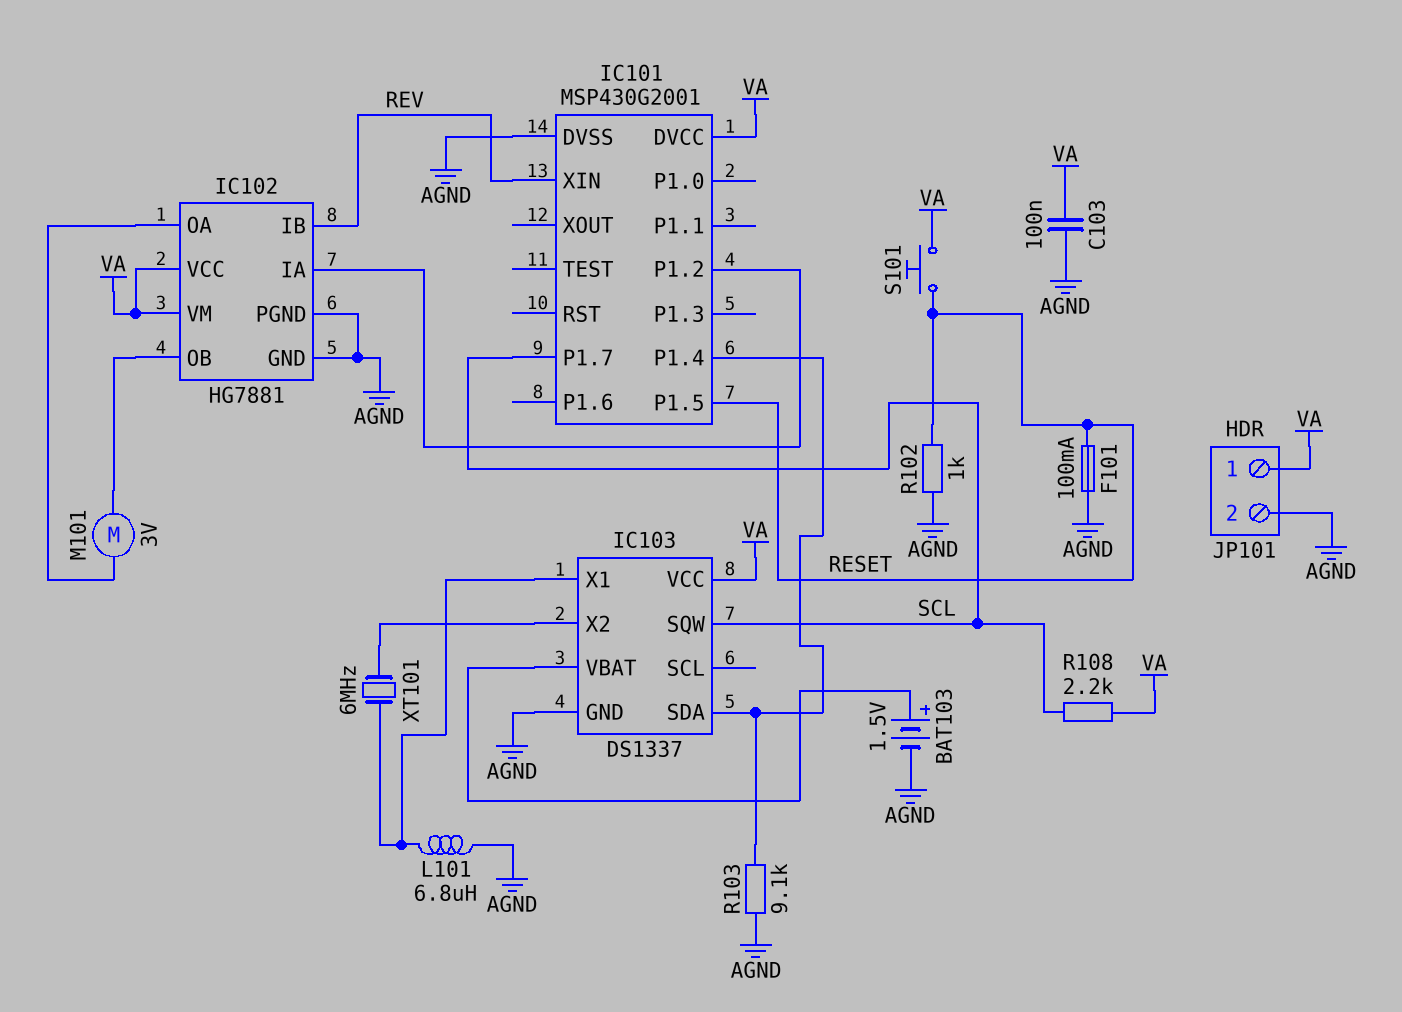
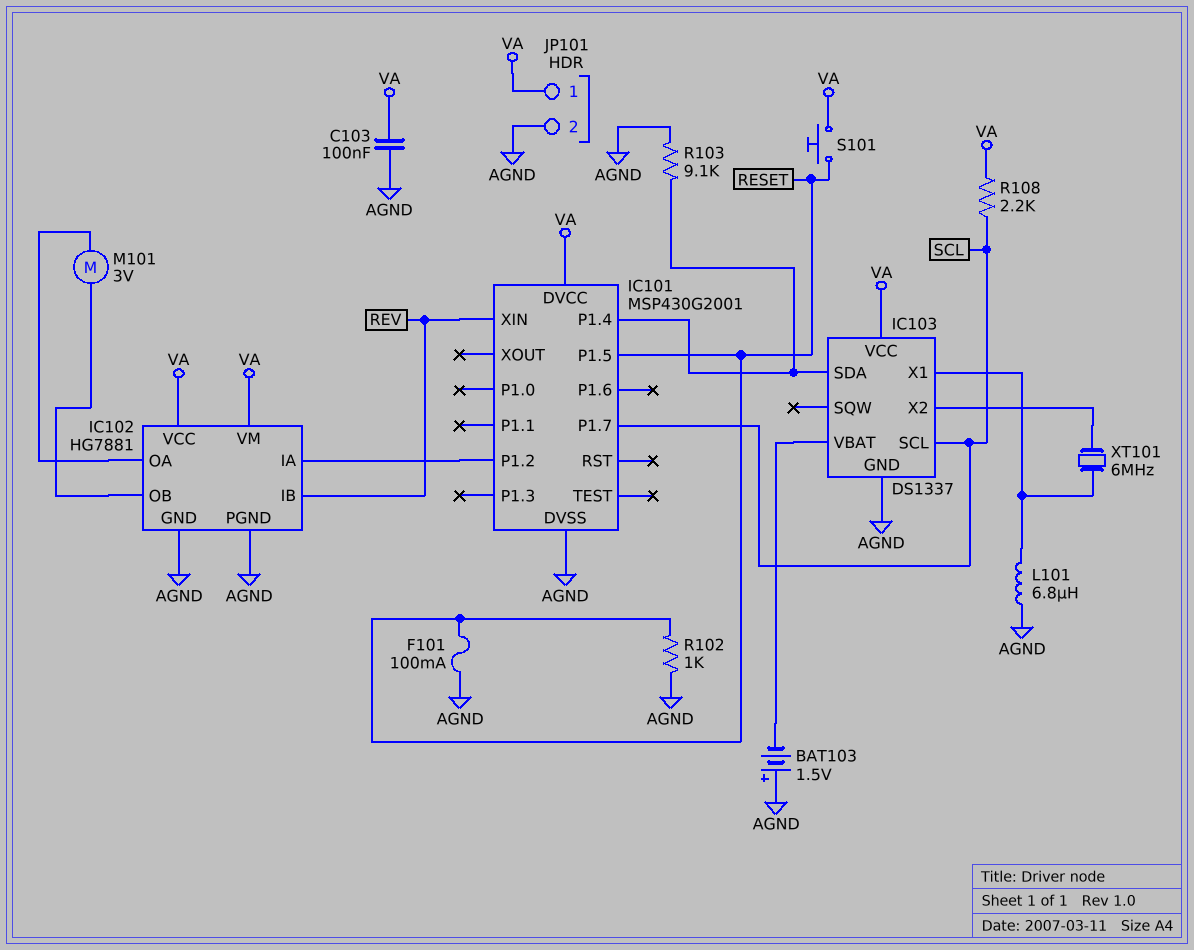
BAT103: 1.5V (plus IC103/VBAT, minus AGND) -> 1.5V (plus AGND, minus IC103/VBAT)
IC103 pin SCL: none -> SCL
IC103 pin SQW: SCL -> none

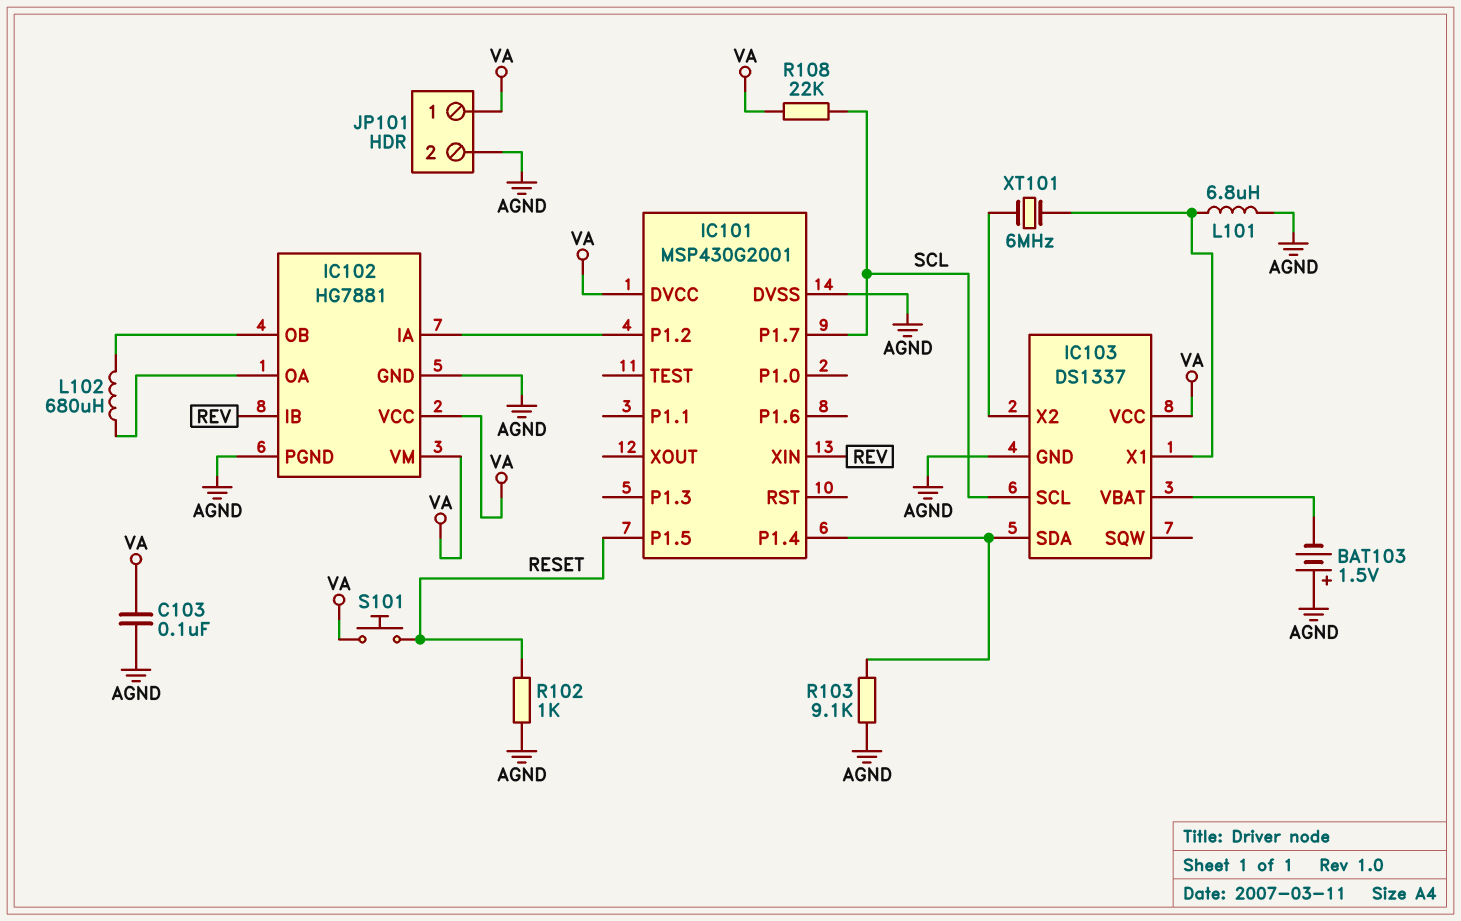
F101: 100mA (AGND, RESET) -> none
L102: none -> 680uH (IC102/OA, IC102/OB)
M101: motor 3V (IC102/OA, IC102/OB) -> none
R108: 2.2k (SCL, VA) -> 22k (SCL, VA)

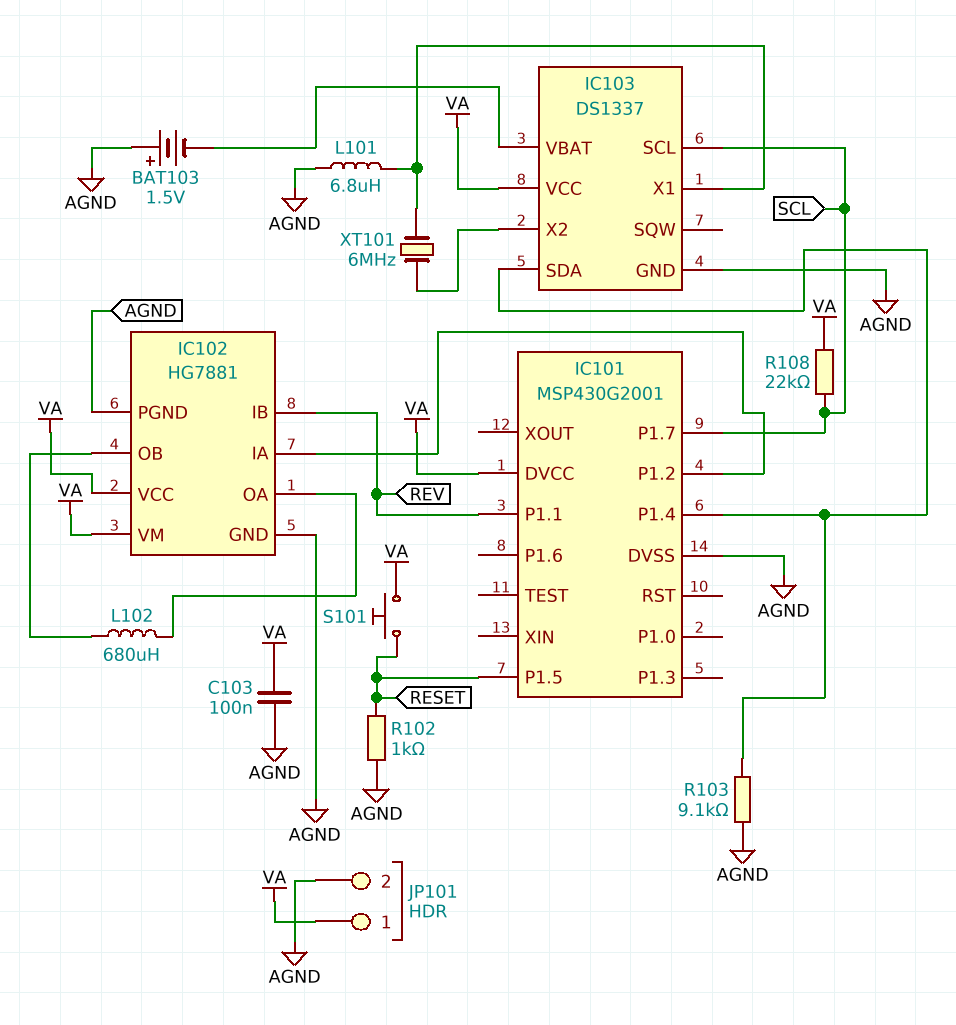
IC101 pin P1.1: none -> REV
IC101 pin XIN: REV -> none

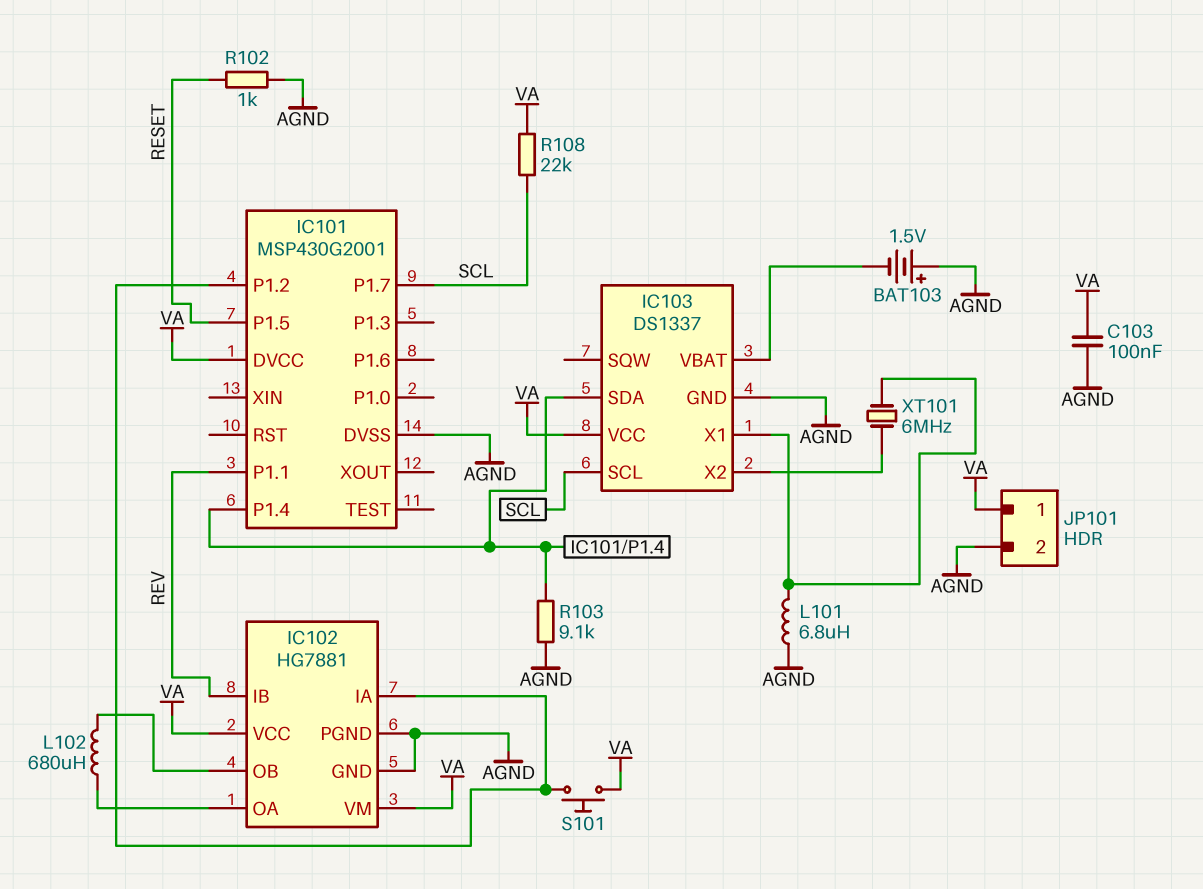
S101: button (RESET, VA) -> button (IC101/P1.2, VA)

